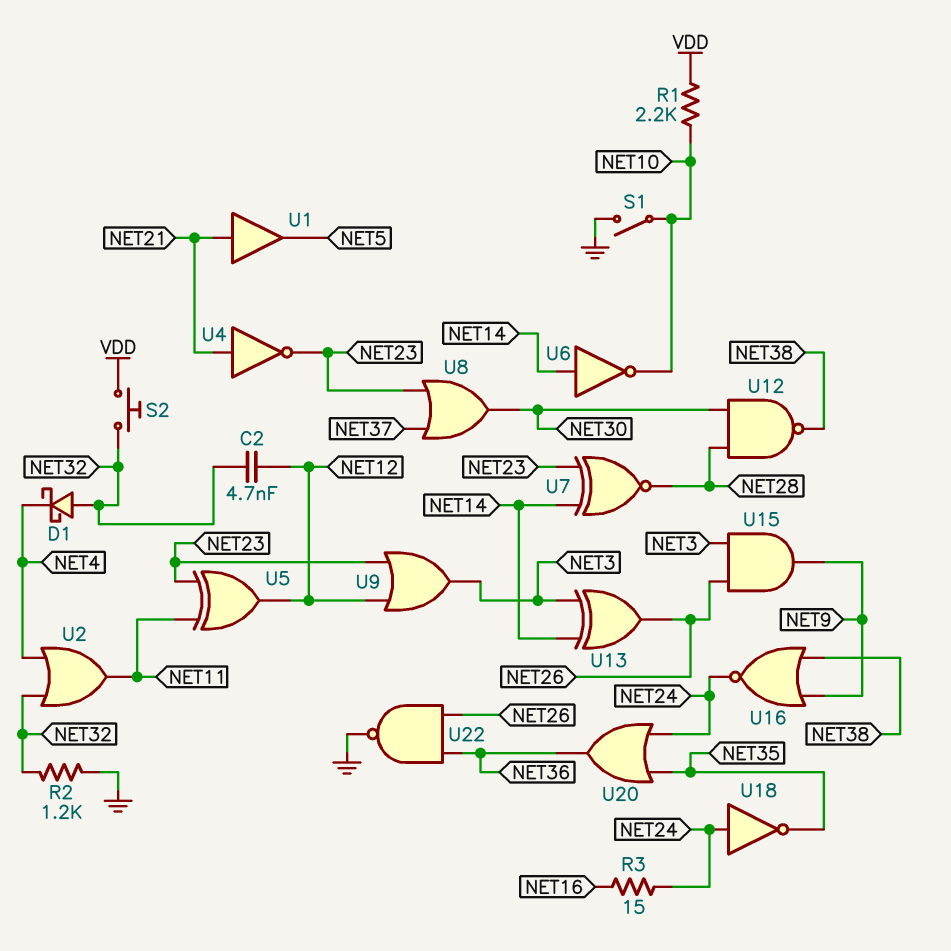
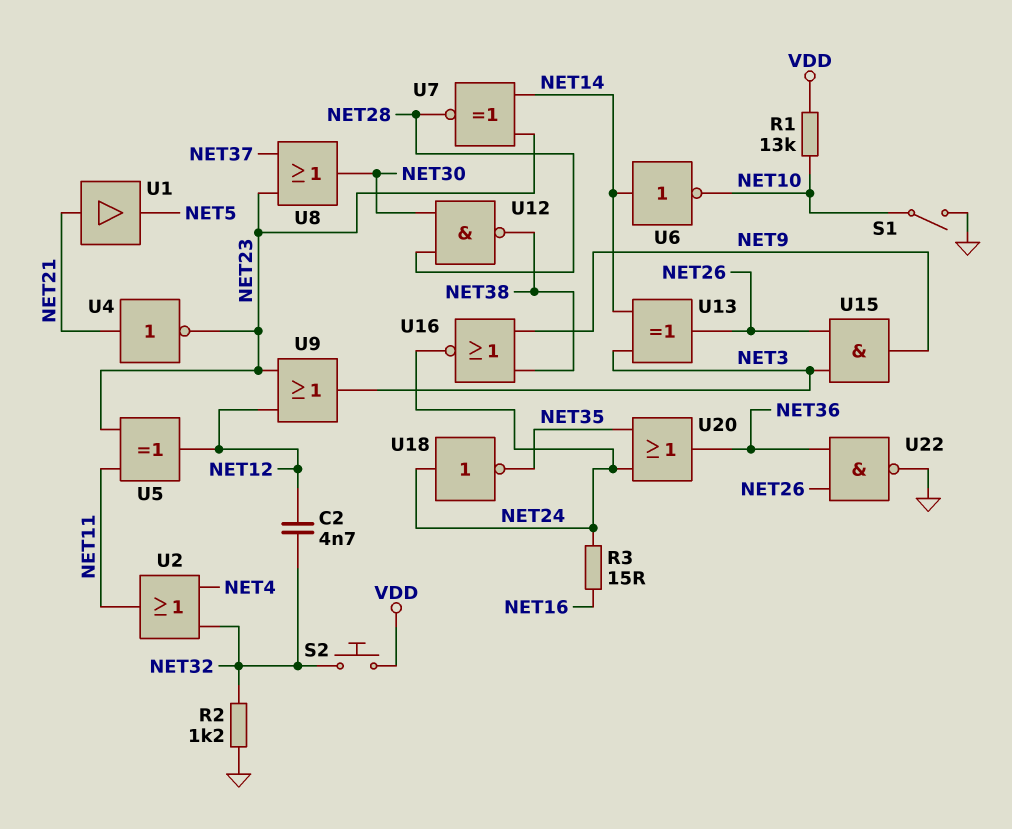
D1: schottky (A NET32, K NET4) -> none
R1: 2.2k (NET10, VDD) -> 13k (NET10, VDD)

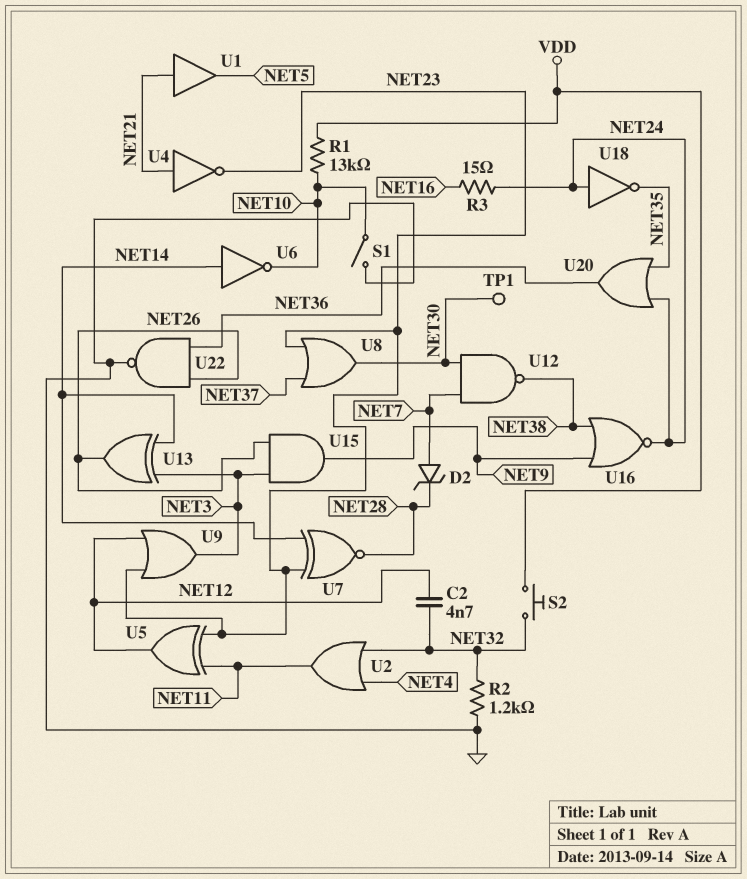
D2: none -> zener (A NET7, K NET28)
TP1: none -> test point (NET30)
U12: NAND (in NET28, in NET30, out NET38) -> NAND (in NET7, in NET30, out NET38)

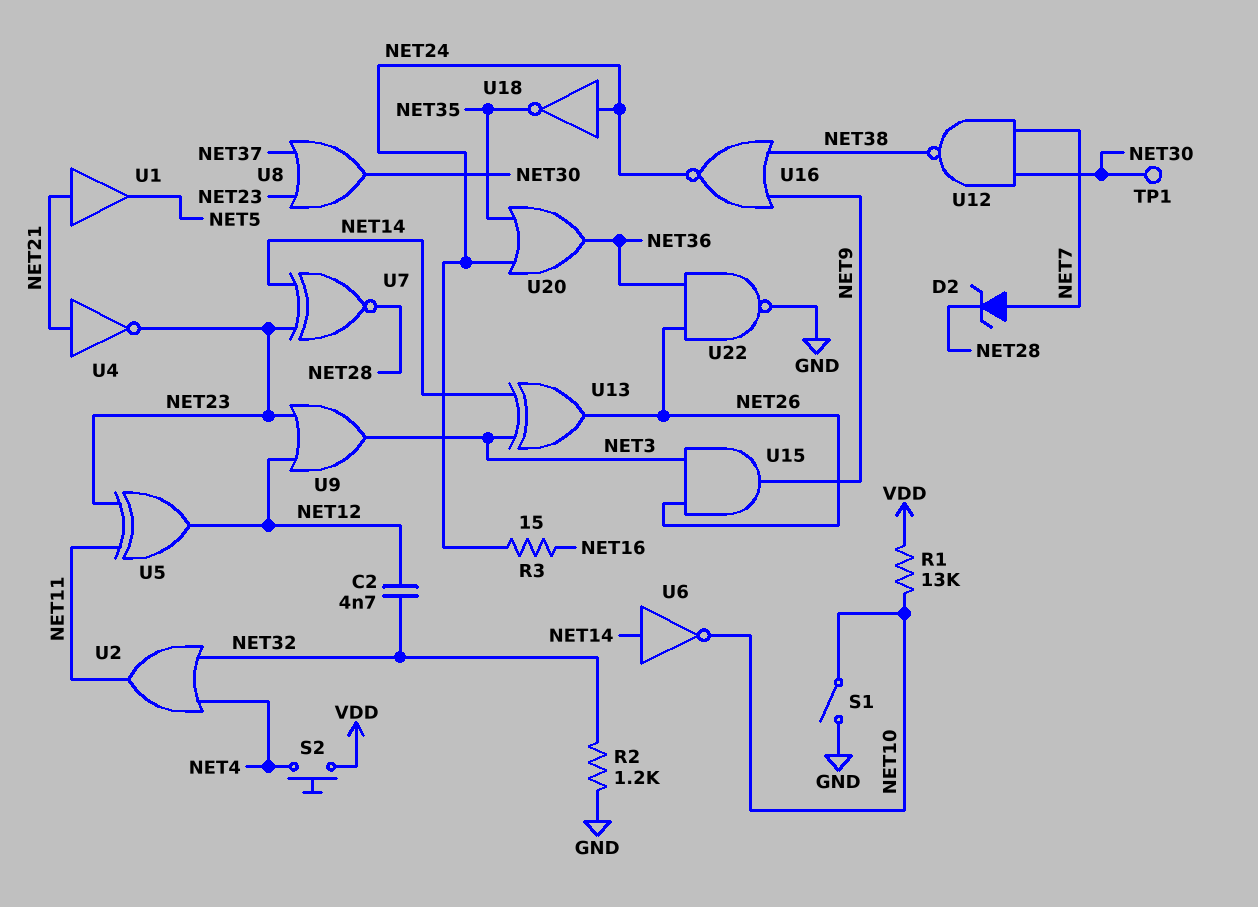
S2: button (NET32, VDD) -> button (NET4, VDD)

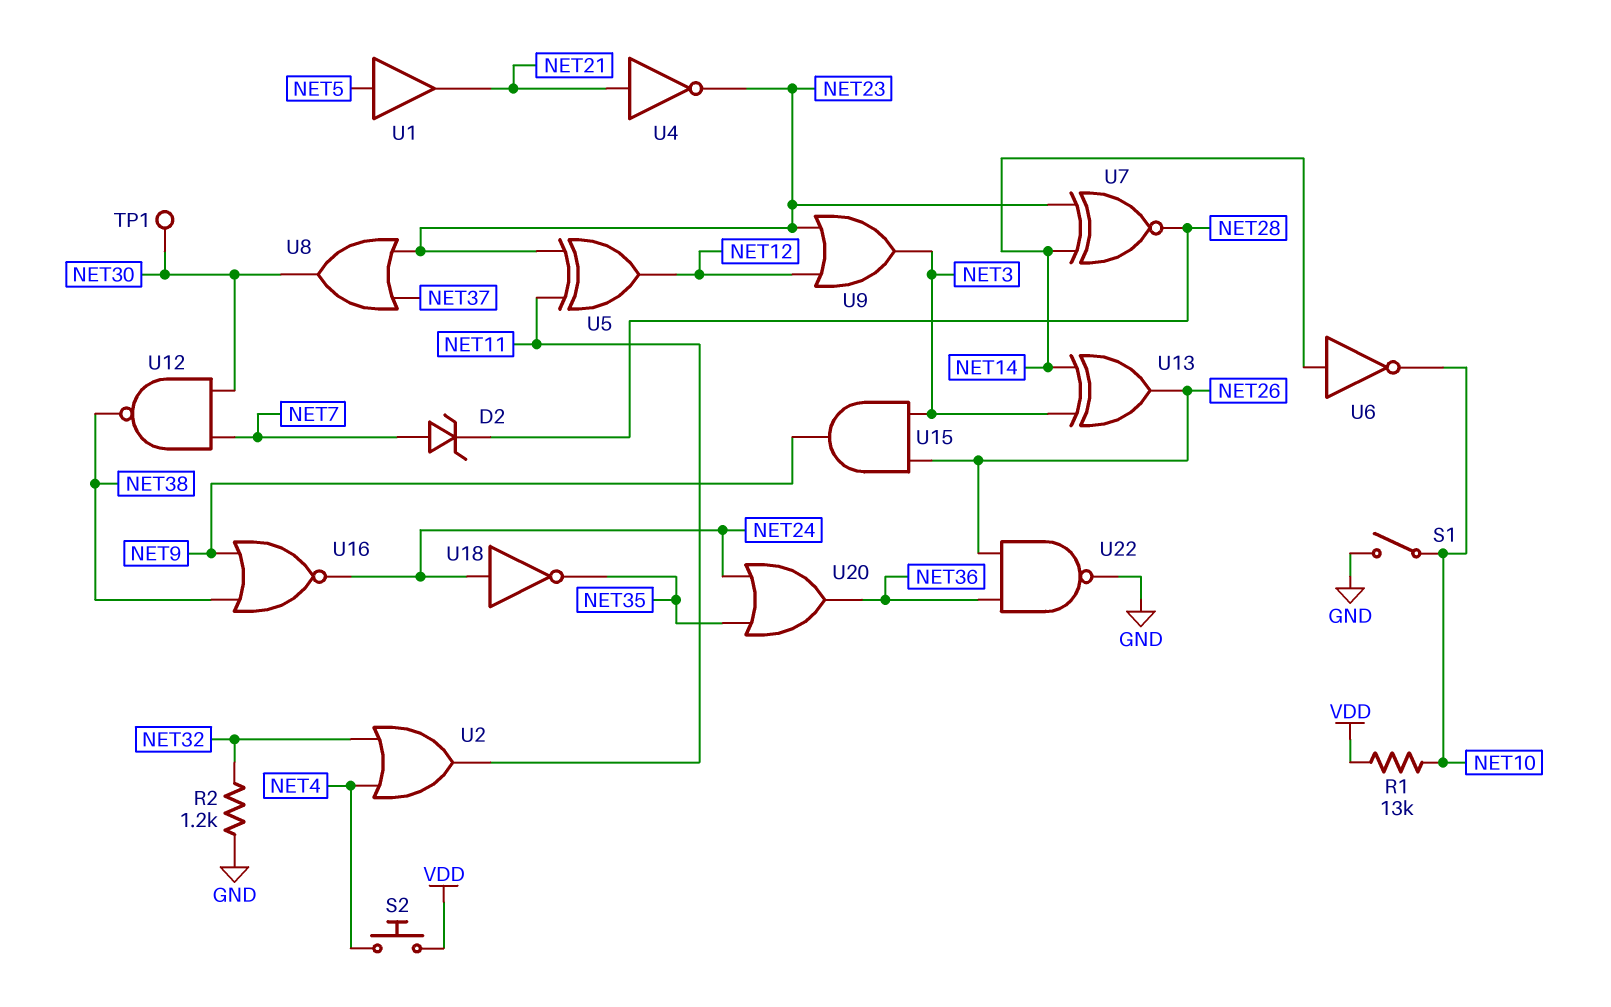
C2: 4.7nF (NET12, NET32) -> none
R3: 15 (NET16, NET24) -> none
U1: buffer (in NET21, out NET5) -> buffer (in NET5, out NET21)

